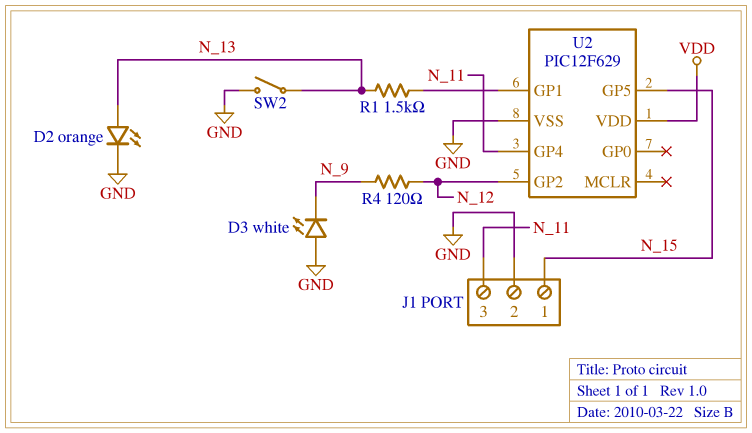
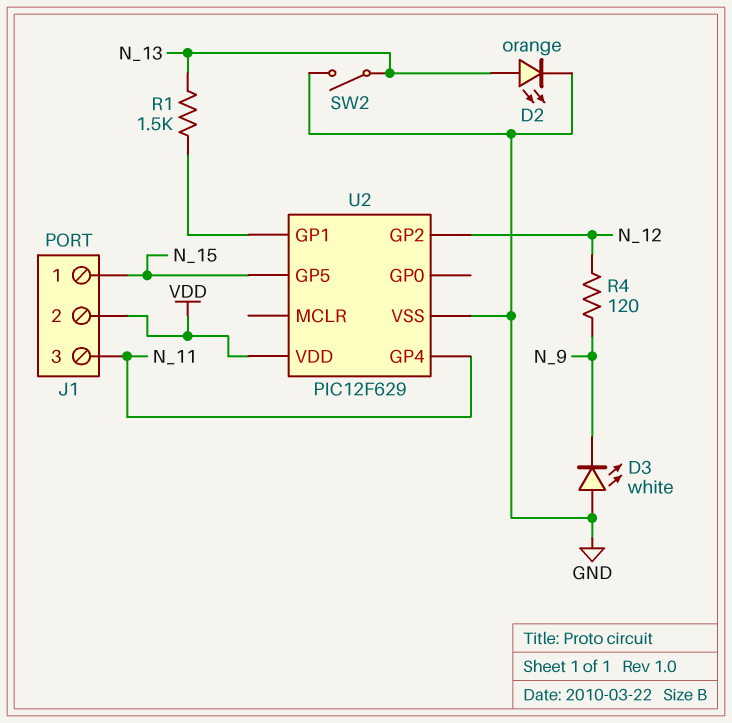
J1 pin 2: GND -> VDD

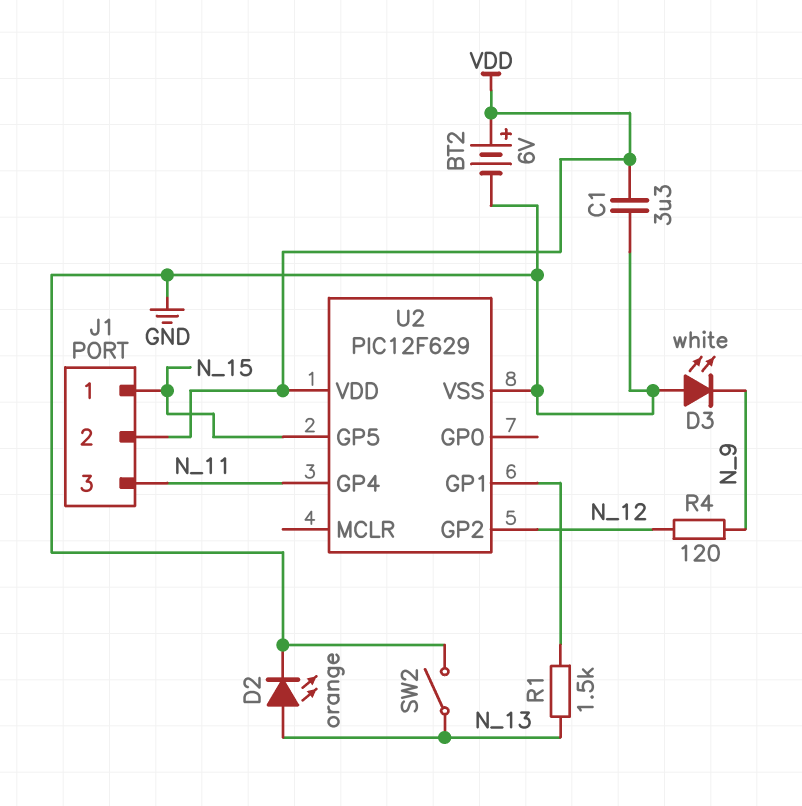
BT2: none -> 6V (plus VDD, minus GND)
C1: none -> 3.3uF (GND, VDD)

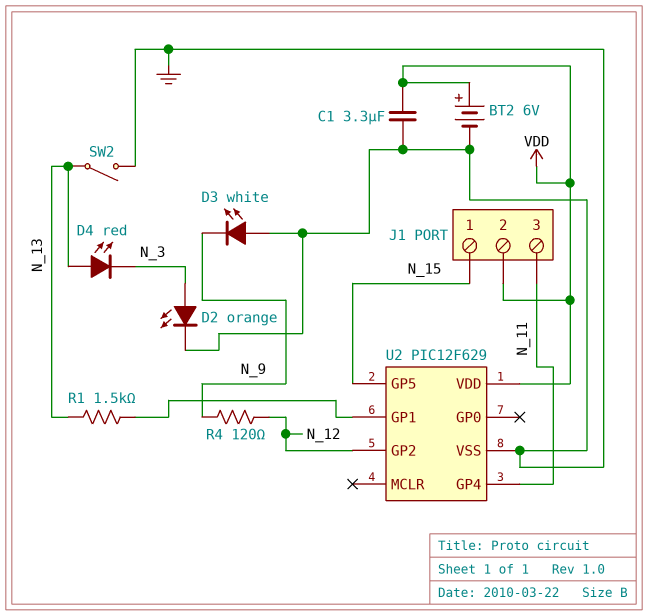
D2: LED orange (A N_13, K GND) -> LED orange (A N_3, K GND)
D4: none -> LED red (A N_13, K N_3)

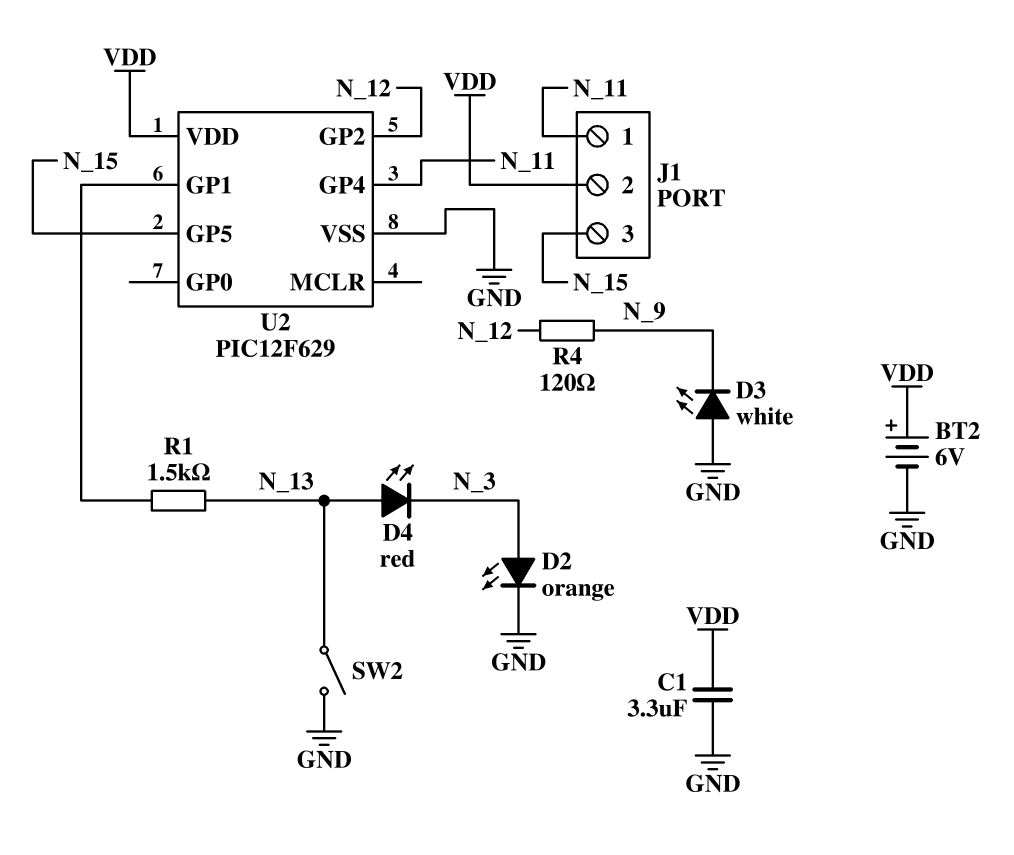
J1 pin 1: N_15 -> N_11
J1 pin 3: N_11 -> N_15

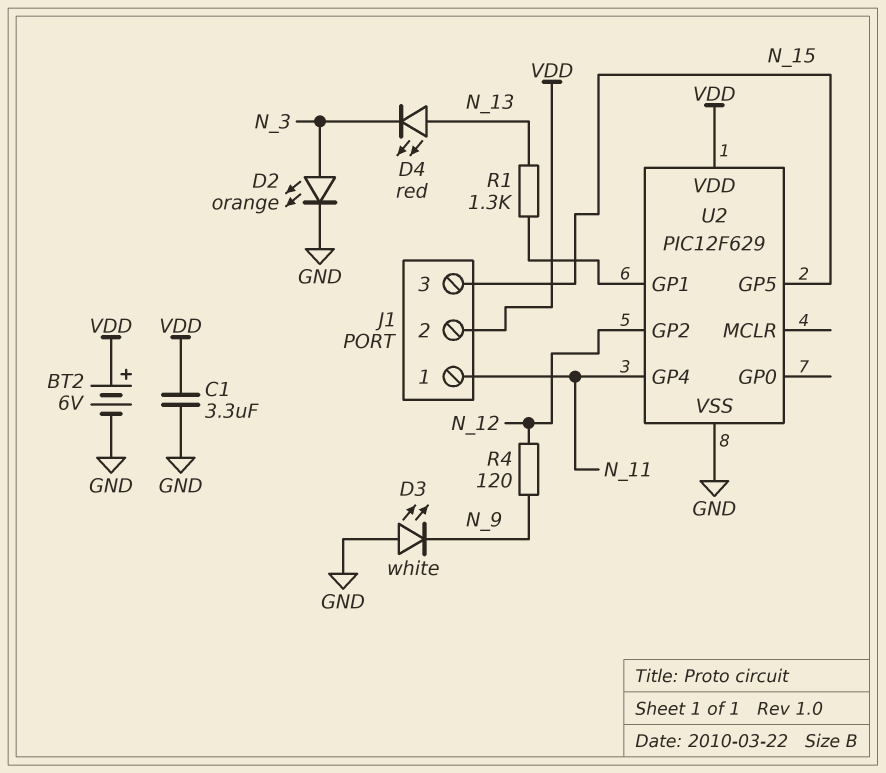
R1: 1.5k (N_13, U2/GP1) -> 1.3k (N_13, U2/GP1)
SW2: switch (GND, N_13) -> none

